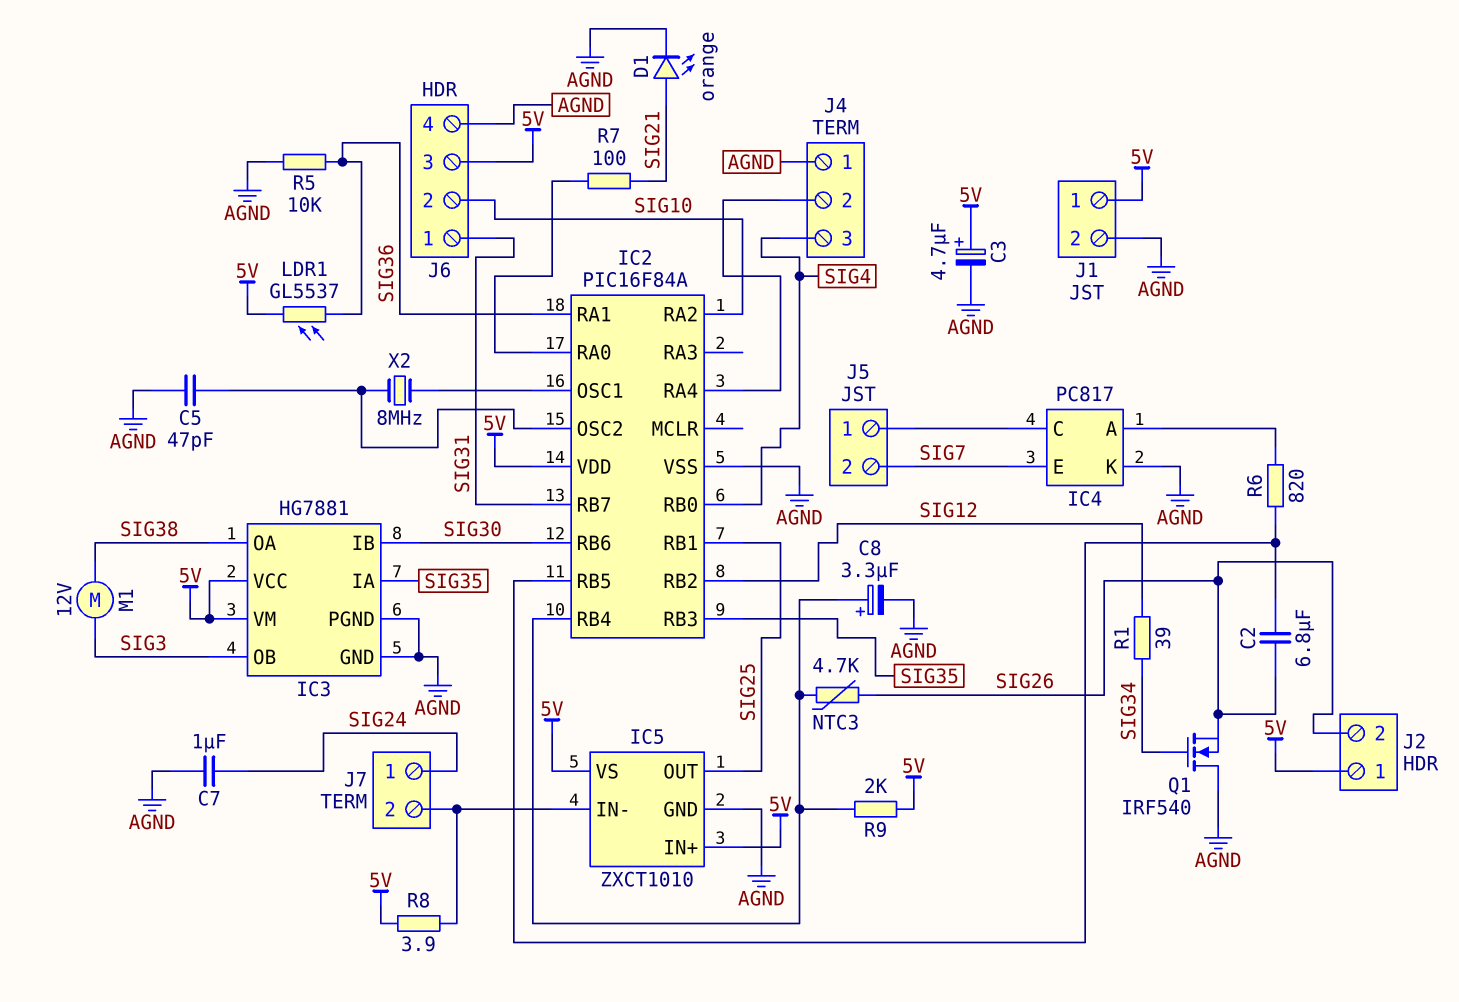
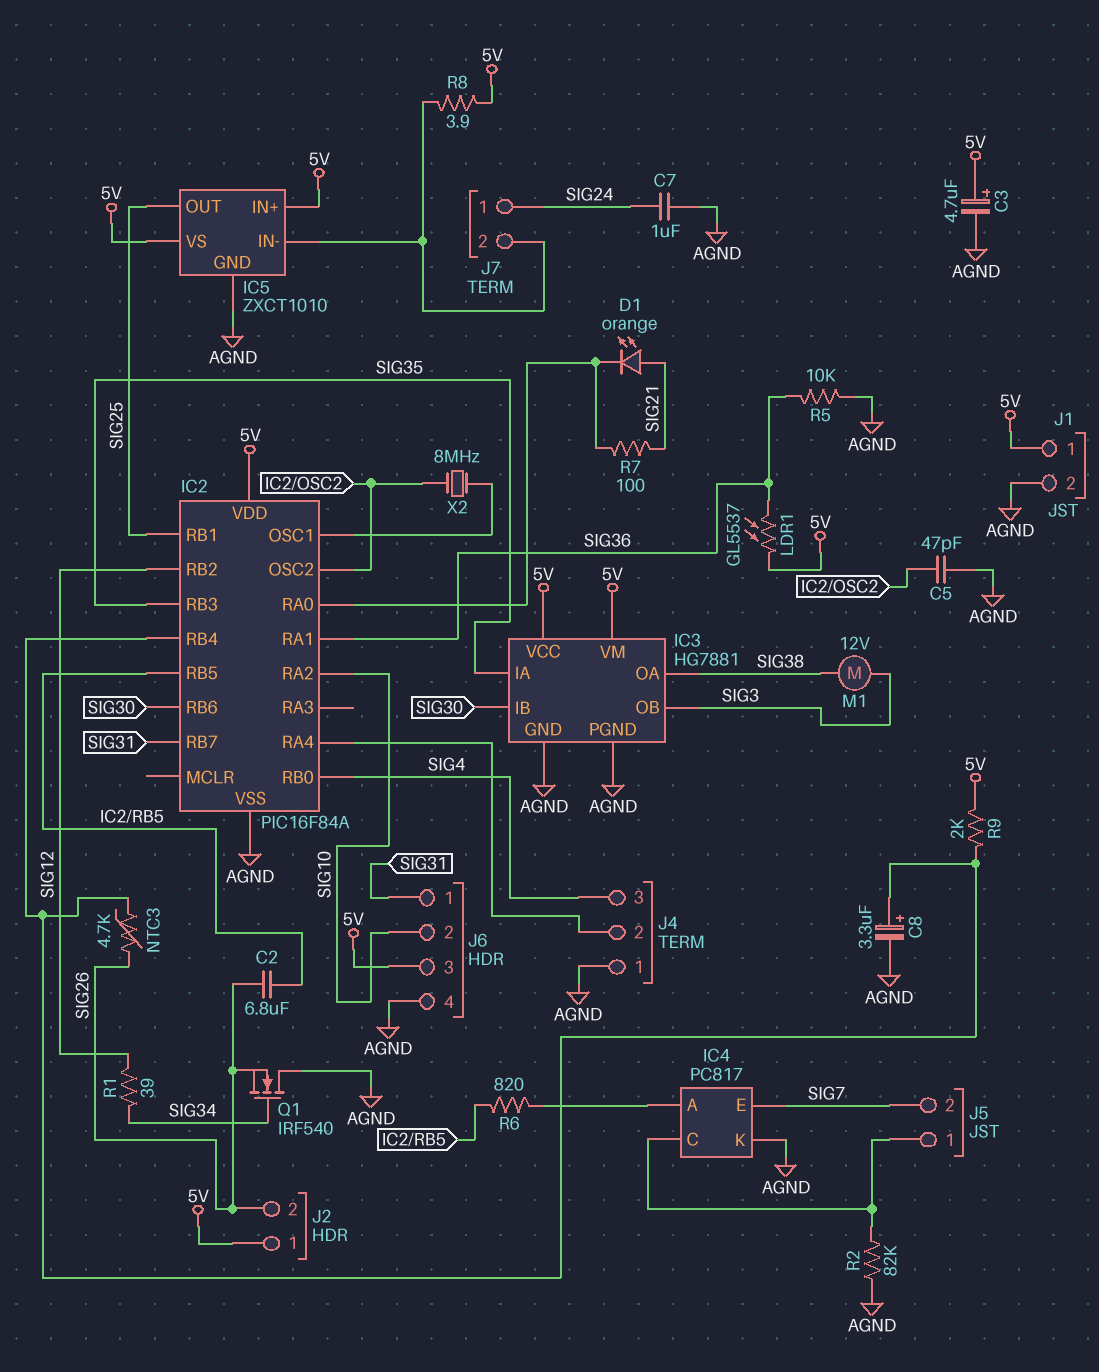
D1: LED orange (A SIG21, K AGND) -> LED orange (A SIG21, K IC2/RA0)
R2: none -> 82k (AGND, IC4/C)

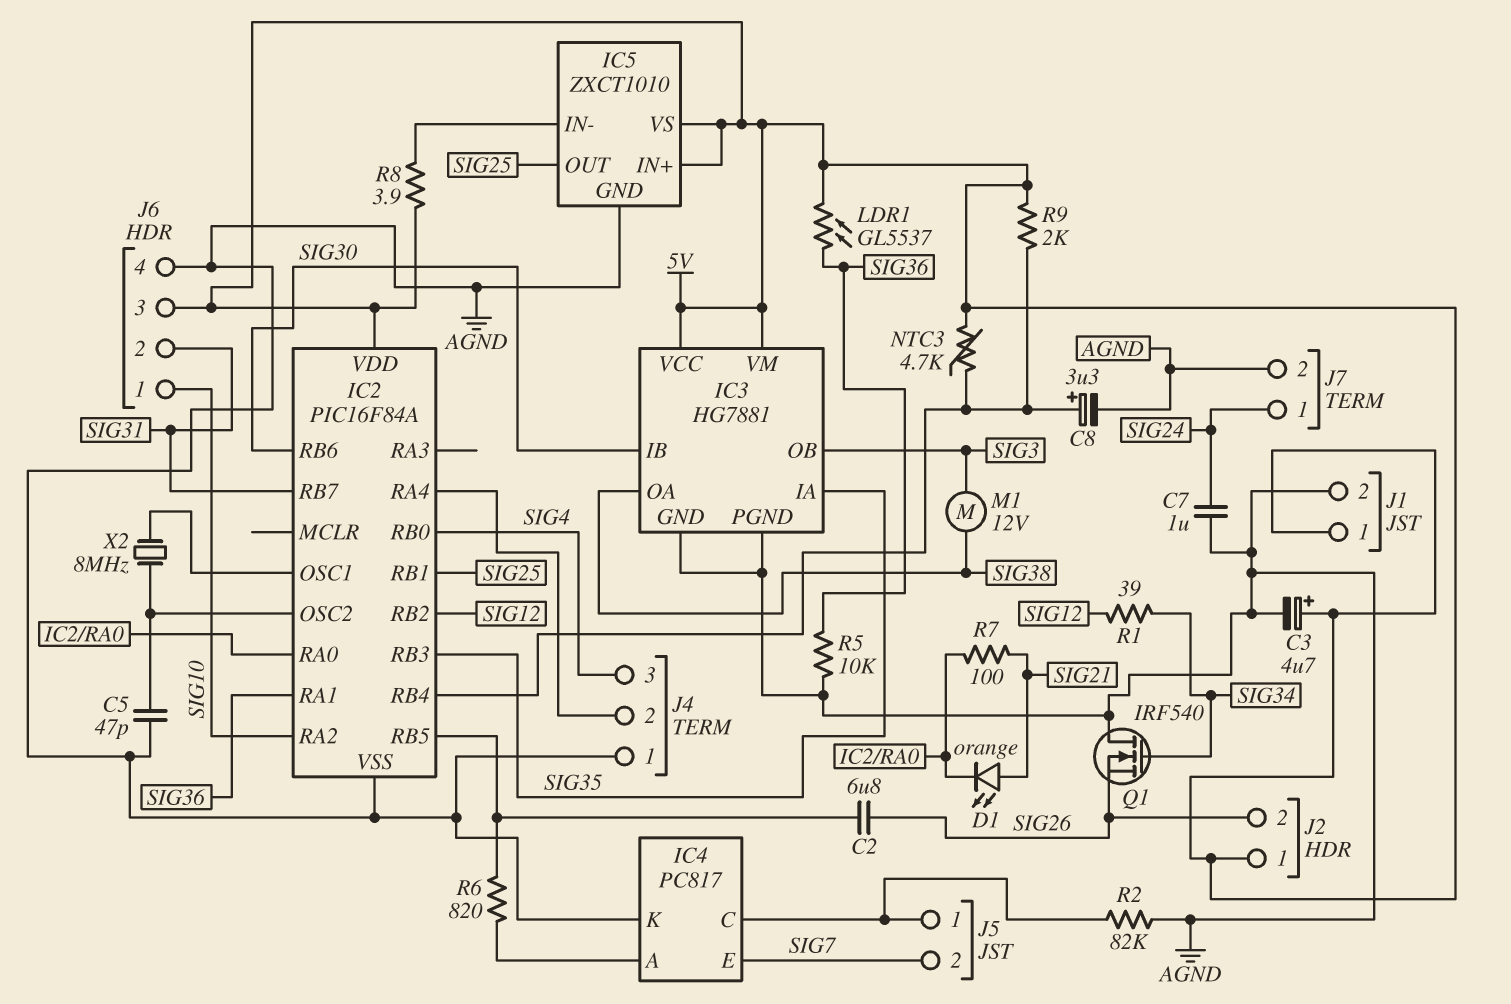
J6 pin 1: SIG31 -> SIG10
J6 pin 2: SIG10 -> SIG31
J7 pin 2: IC5/IN- -> AGND
NTC3: 4.7k (IC2/RB4, SIG26) -> 4.7k (5V, IC2/RB4)

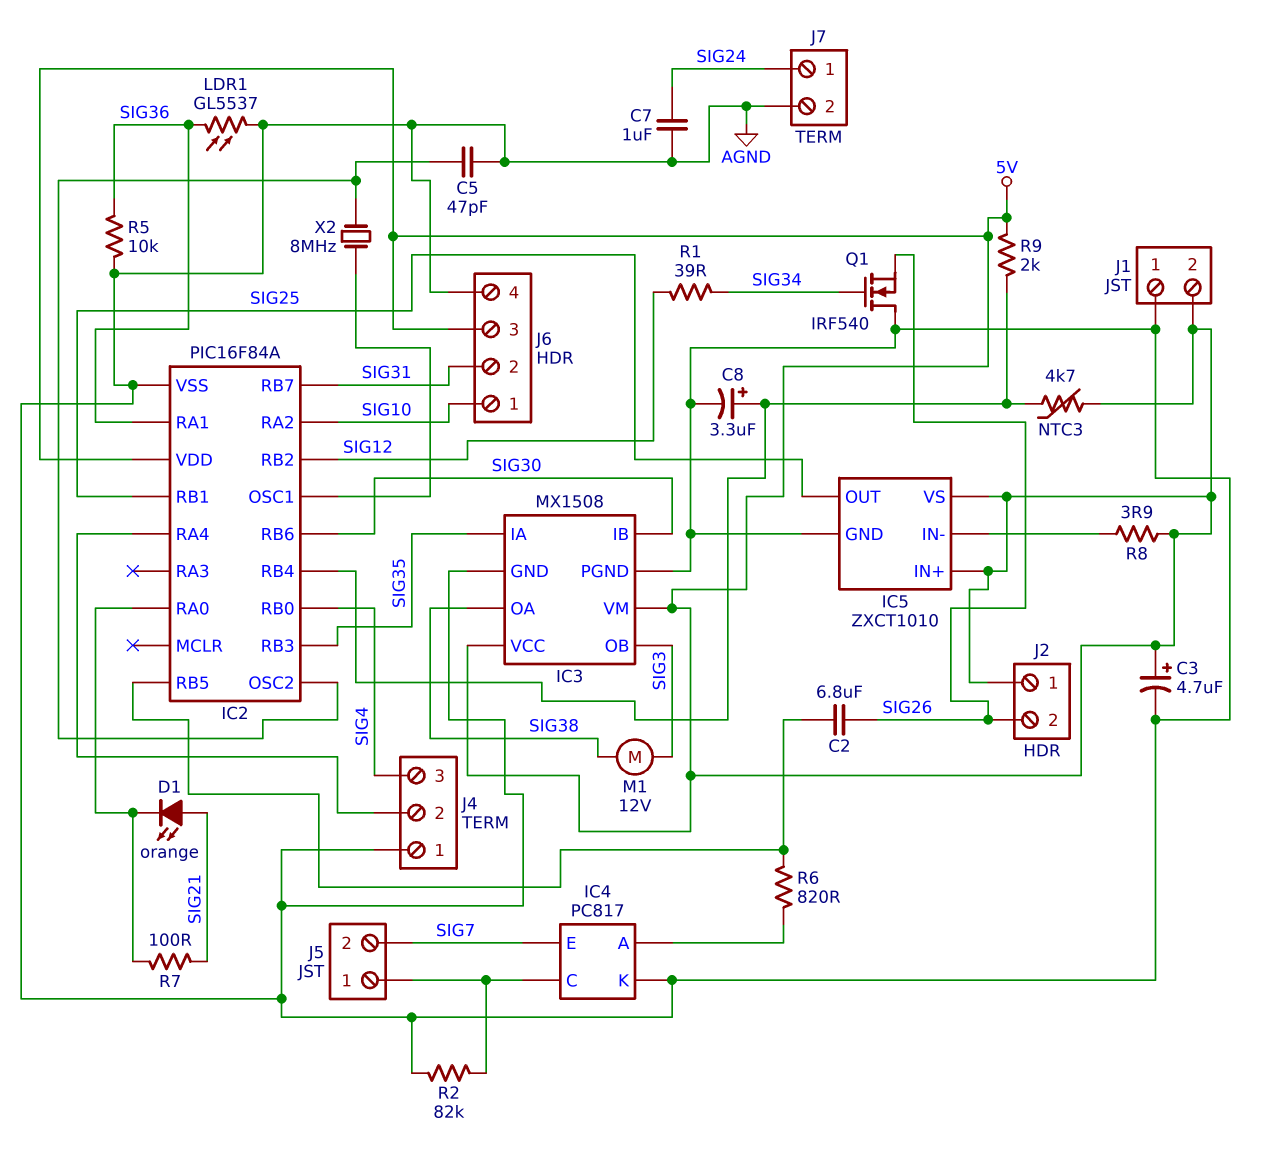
IC3: HG7881 -> MX1508
J1 pin 1: 5V -> AGND
J1 pin 2: AGND -> 5V
LDR1: GL5537 (5V, SIG36) -> GL5537 (AGND, SIG36)

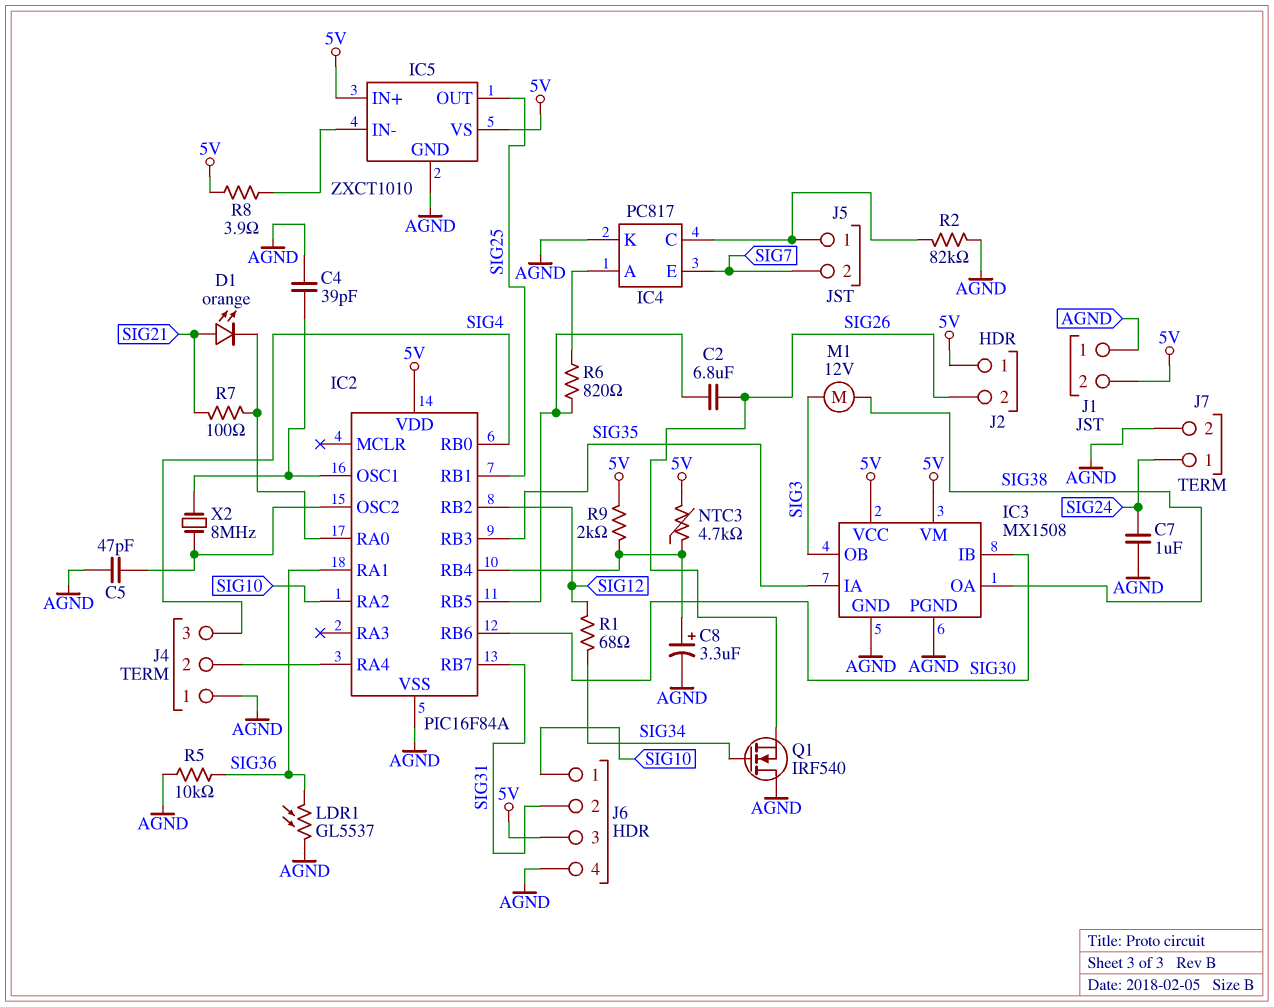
C3: 4.7uF (plus 5V, minus AGND) -> none
C4: none -> 39pF (AGND, IC2/OSC1)
R1: 39 (SIG12, SIG34) -> 68 (SIG12, SIG34)

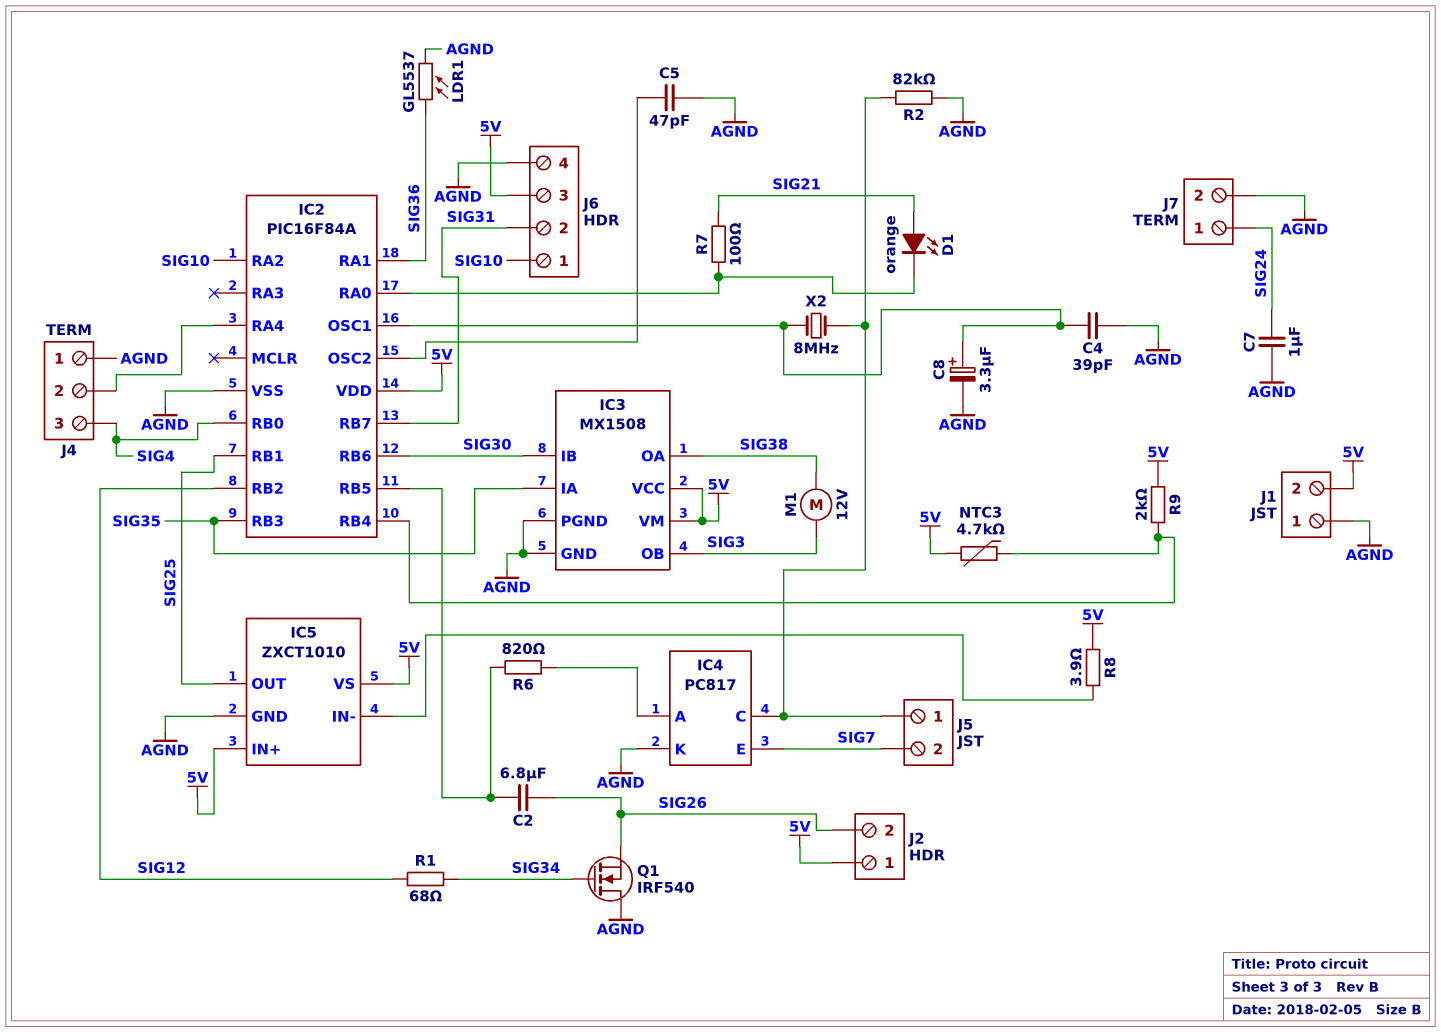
C8: 3.3uF (plus IC2/RB4, minus AGND) -> 3.3uF (plus IC2/OSC1, minus AGND)
R5: 10k (AGND, SIG36) -> none
X2: 8MHz (IC2/OSC1, IC2/OSC2) -> 8MHz (IC2/OSC1, IC4/C)

